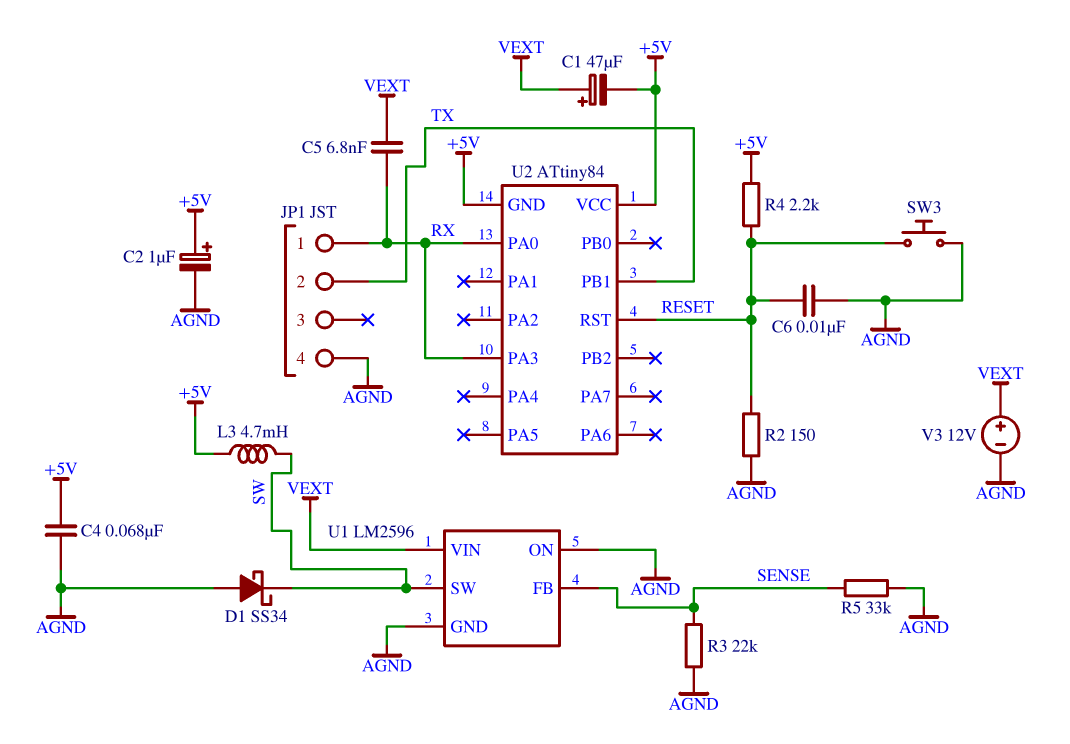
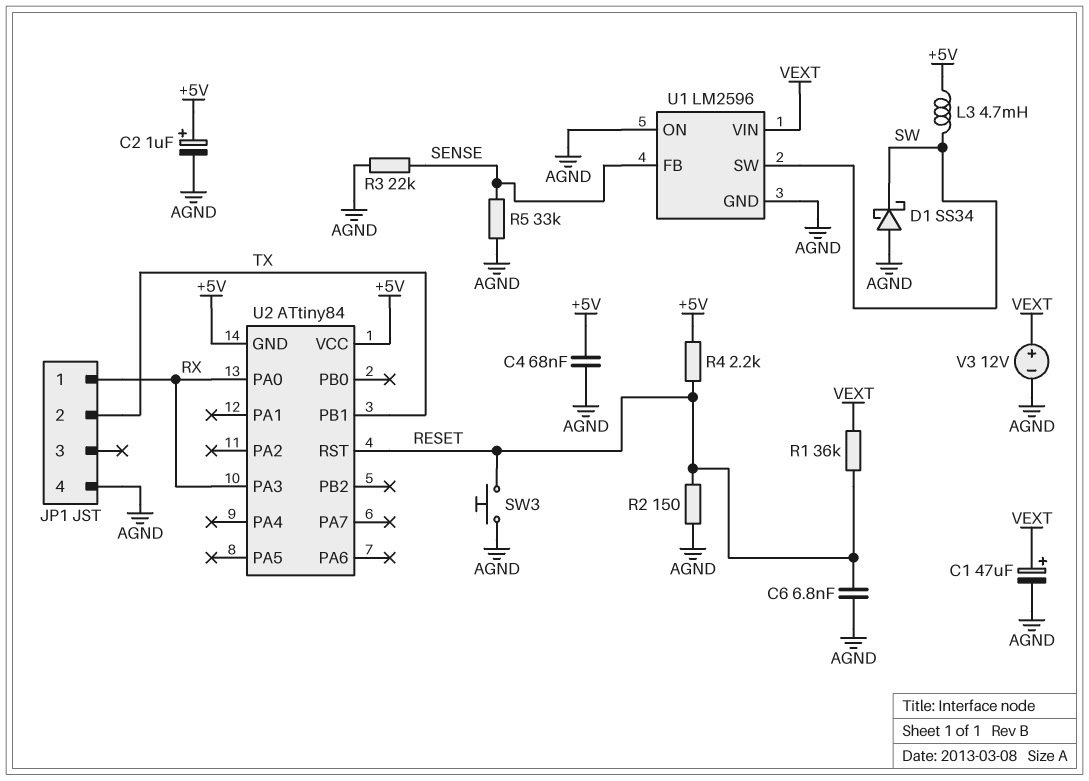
C1: 47uF (plus VEXT, minus +5V) -> 47uF (plus VEXT, minus AGND)
C5: 6.8nF (RX, VEXT) -> none
C6: 10nF (AGND, RESET) -> 6.8nF (AGND, RESET)
R1: none -> 36k (RESET, VEXT)

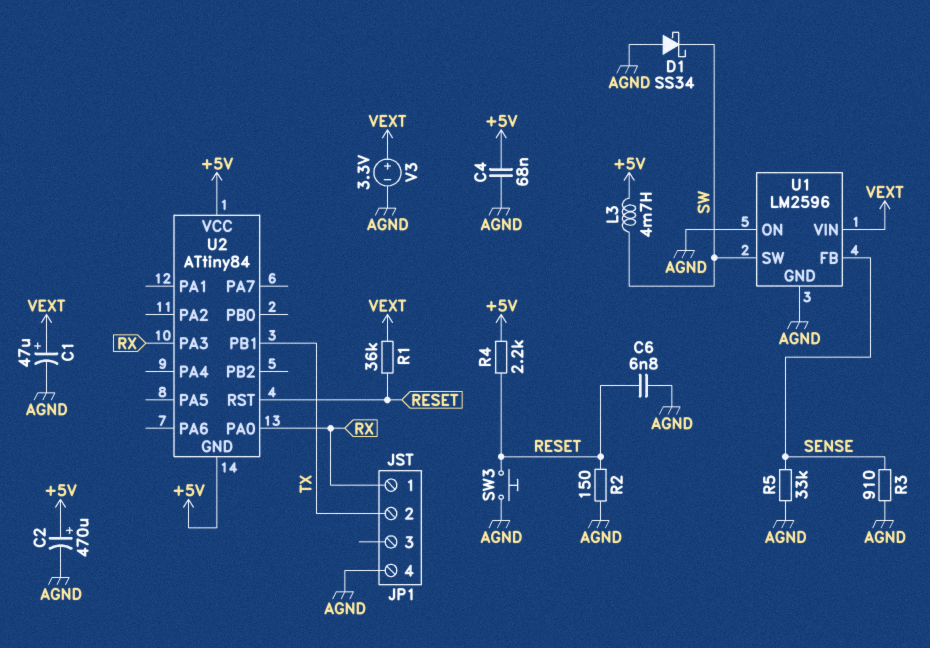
C2: 1uF (plus +5V, minus AGND) -> 470uF (plus +5V, minus AGND)
R3: 22k (AGND, SENSE) -> 910 (AGND, SENSE)
V3: 12V (plus VEXT, minus AGND) -> 3.3V (plus VEXT, minus AGND)

